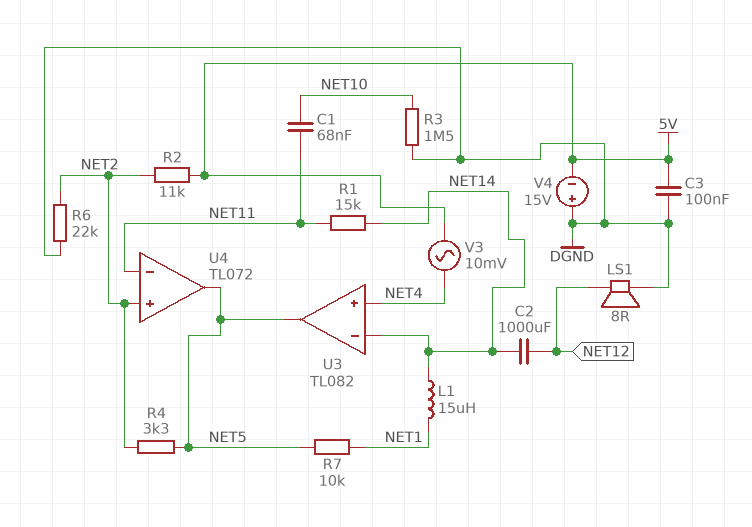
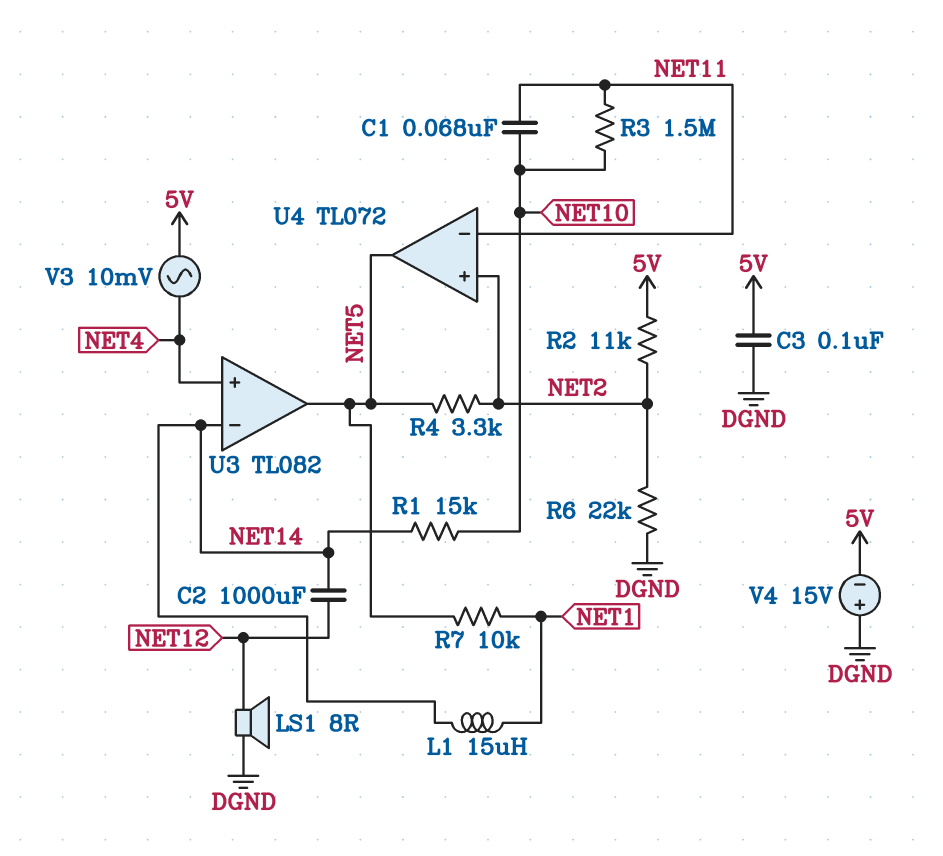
R1: 15k (NET11, NET14) -> 15k (NET10, NET14)
R3: 1.5M (DGND, NET10) -> 1.5M (NET10, NET11)

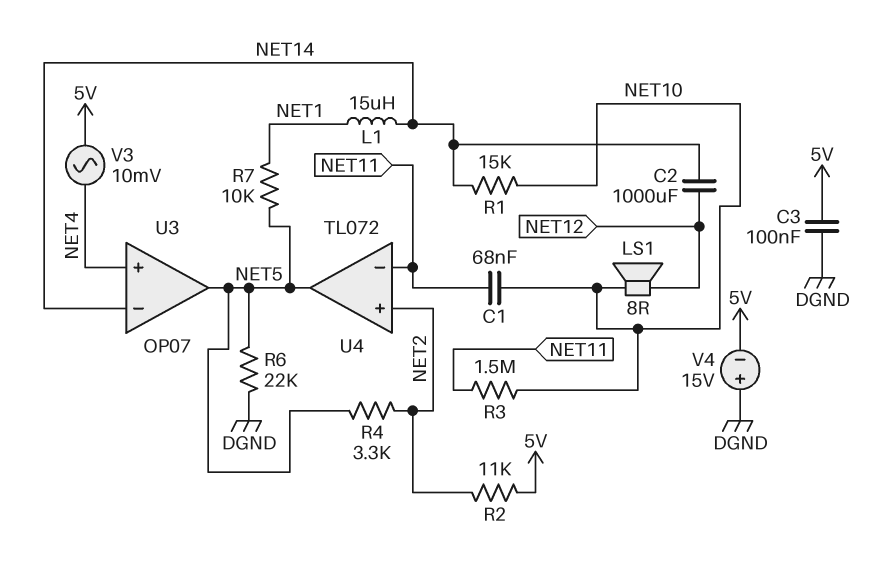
LS1: speaker 8R (DGND, NET12) -> speaker 8R (NET10, NET12)
R6: 22k (DGND, NET2) -> 22k (DGND, NET5)
U3: TL082 -> OP07

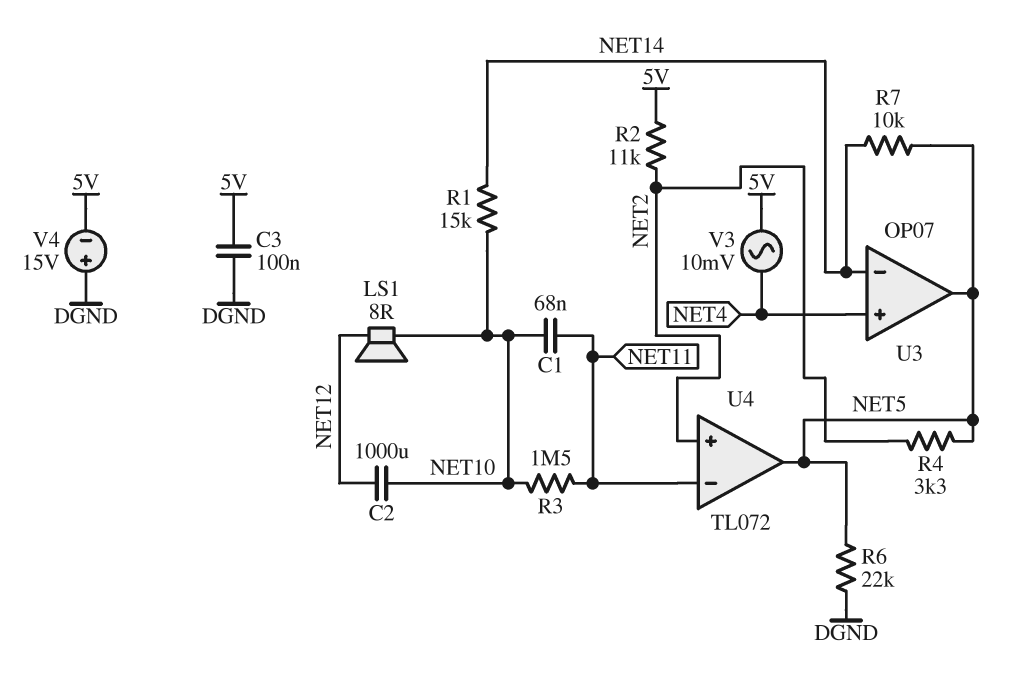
C2: 1000uF (NET12, NET14) -> 1000uF (NET10, NET12)
L1: 15uH (NET1, NET14) -> none
R7: 10k (NET1, NET5) -> 10k (NET5, NET14)

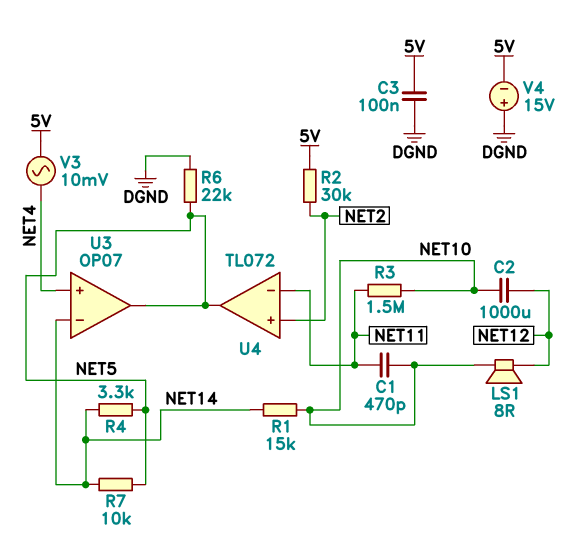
C1: 68nF (NET10, NET11) -> 470pF (NET10, NET11)
R2: 11k (5V, NET2) -> 30k (5V, NET2)
R4: 3.3k (NET2, NET5) -> 3.3k (NET5, NET14)

